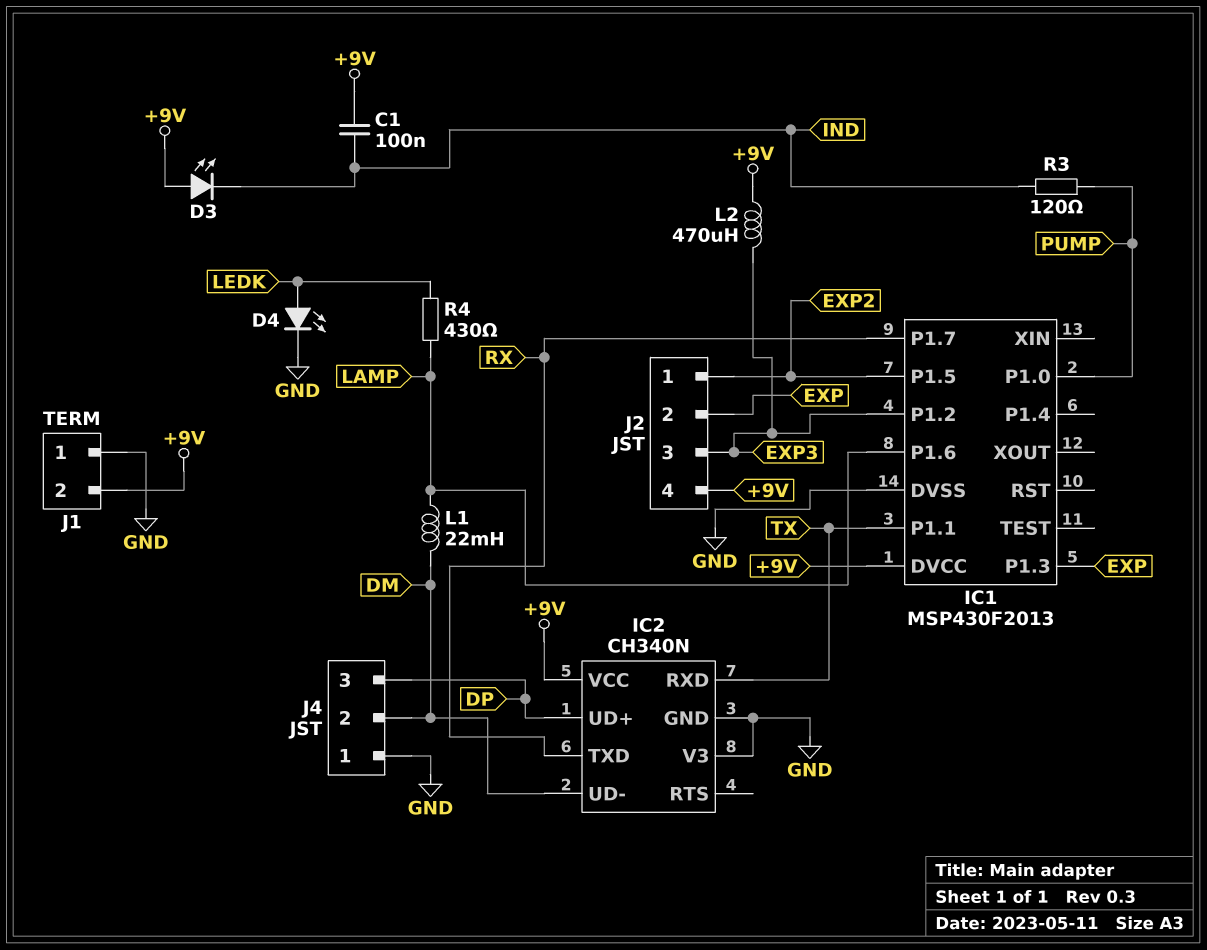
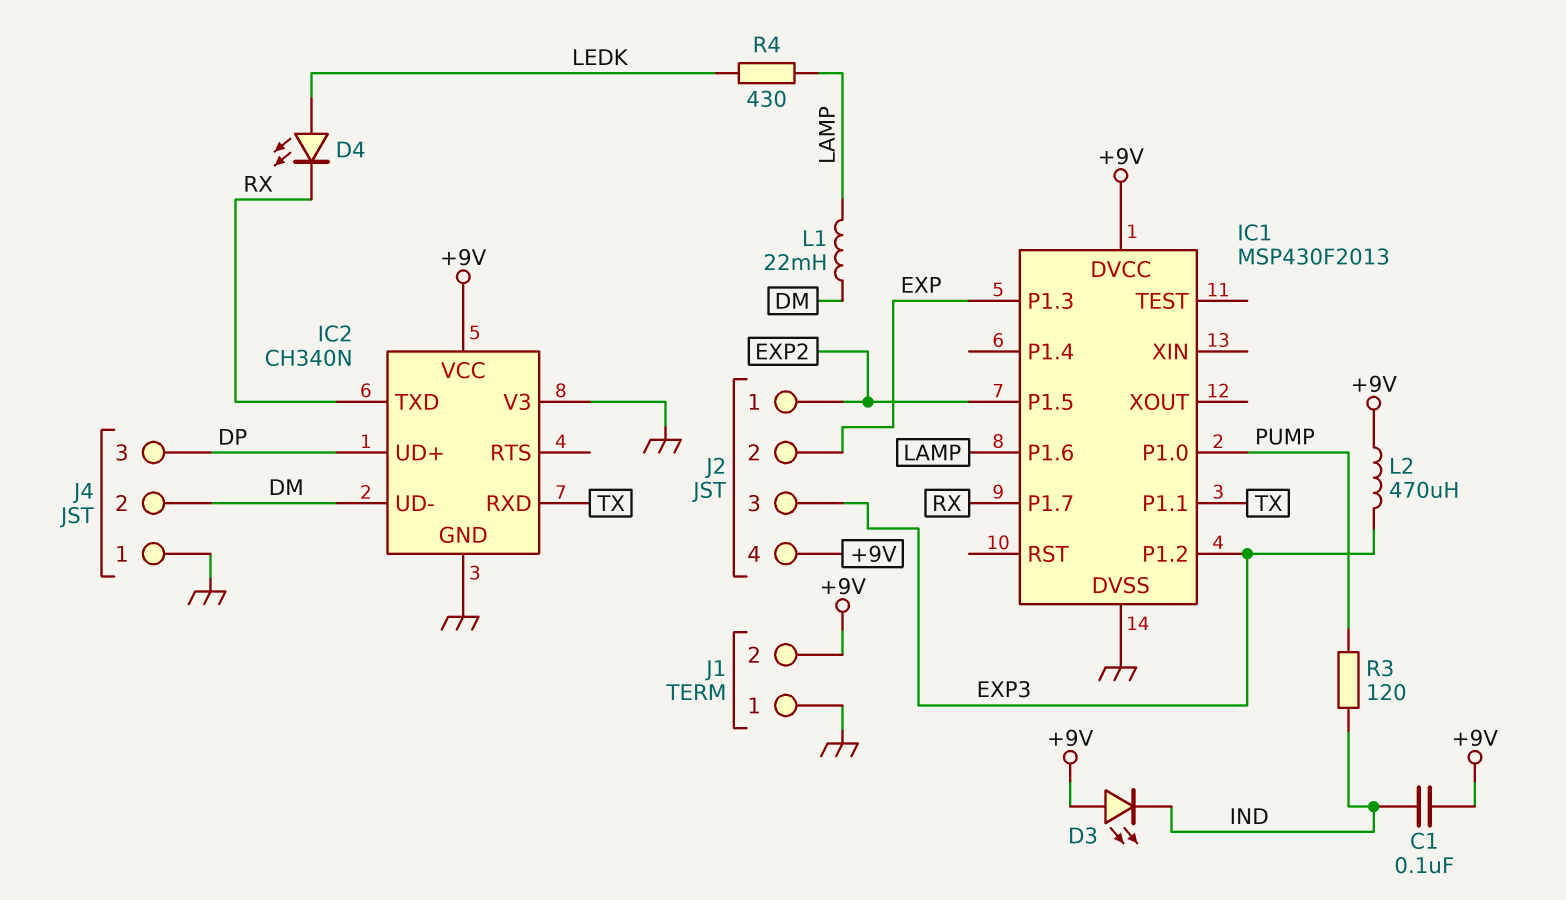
D4: LED (A LEDK, K GND) -> LED (A LEDK, K RX)

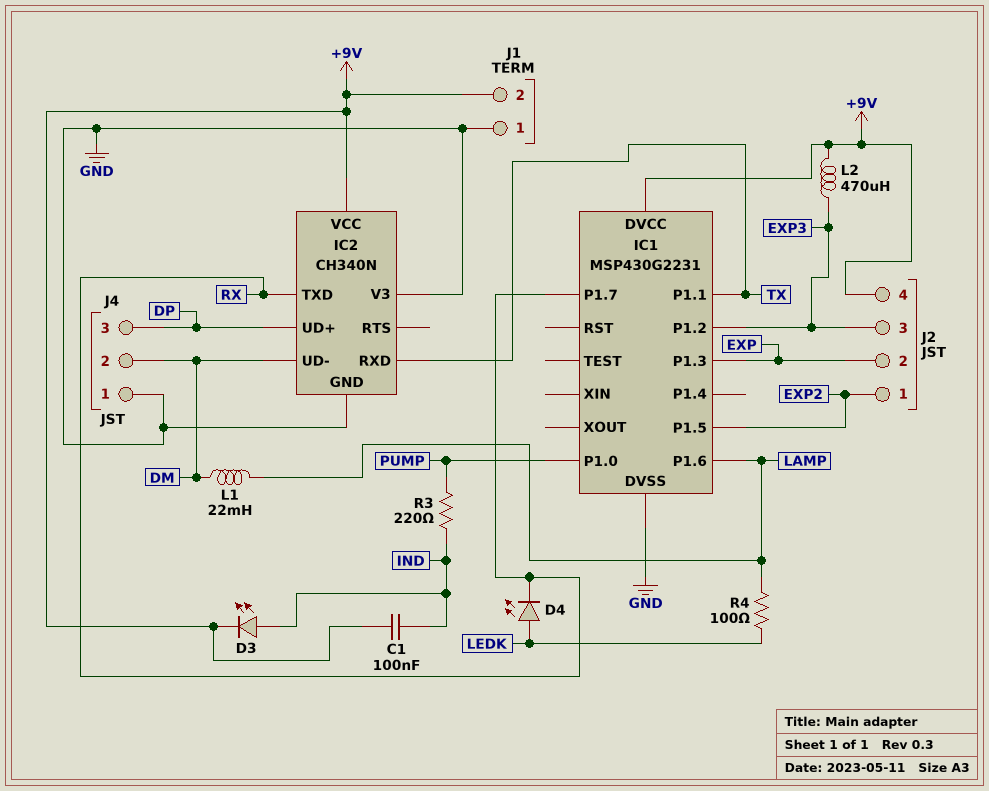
D3: LED (A +9V, K IND) -> LED (A IND, K +9V)
IC1: MSP430F2013 -> MSP430G2231
R3: 120 (IND, PUMP) -> 220 (IND, PUMP)
R4: 430 (LAMP, LEDK) -> 100 (LAMP, LEDK)

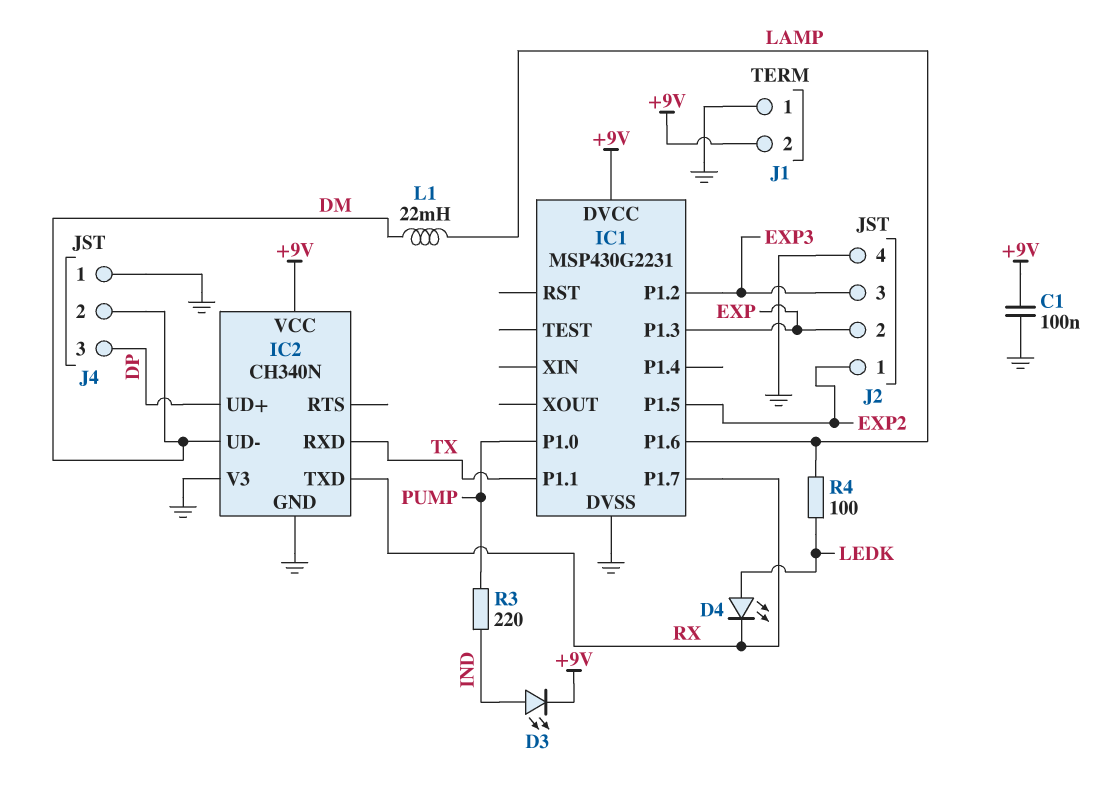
C1: 100nF (+9V, IND) -> 100nF (+9V, GND)
J2 pin 4: +9V -> GND
L2: 470uH (+9V, EXP3) -> none

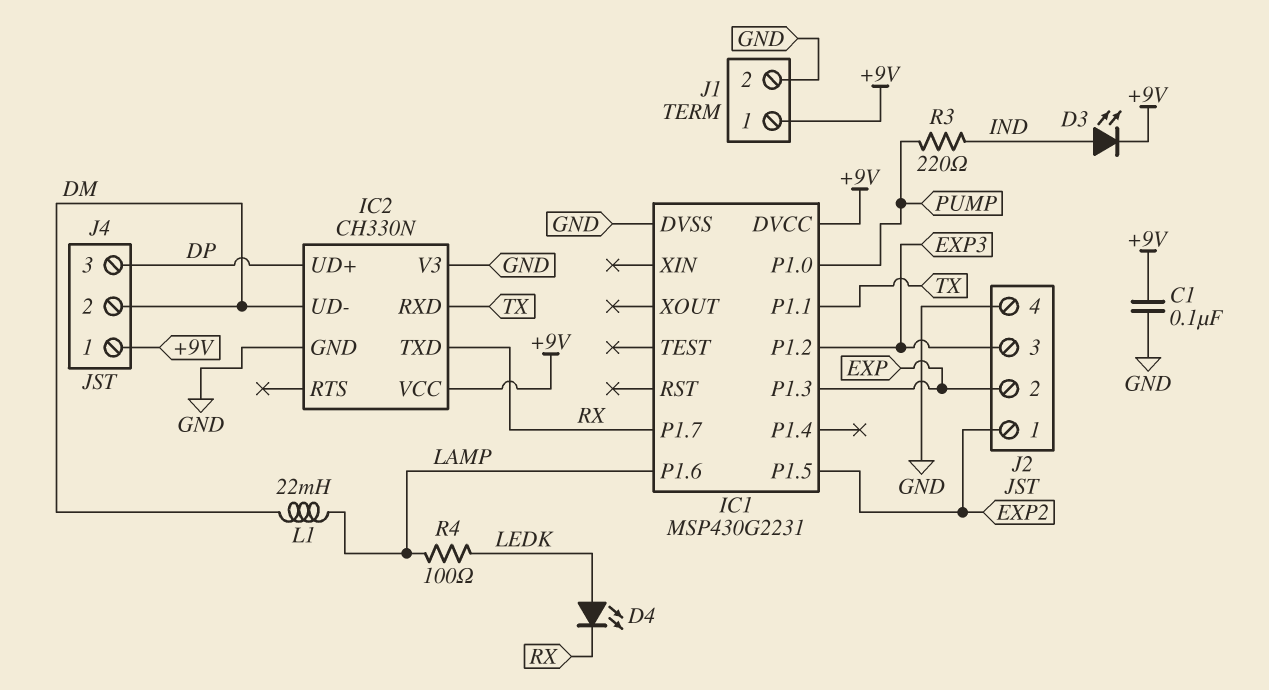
IC2: CH340N -> CH330N
J1 pin 1: GND -> +9V
J1 pin 2: +9V -> GND
J4 pin 1: GND -> +9V

